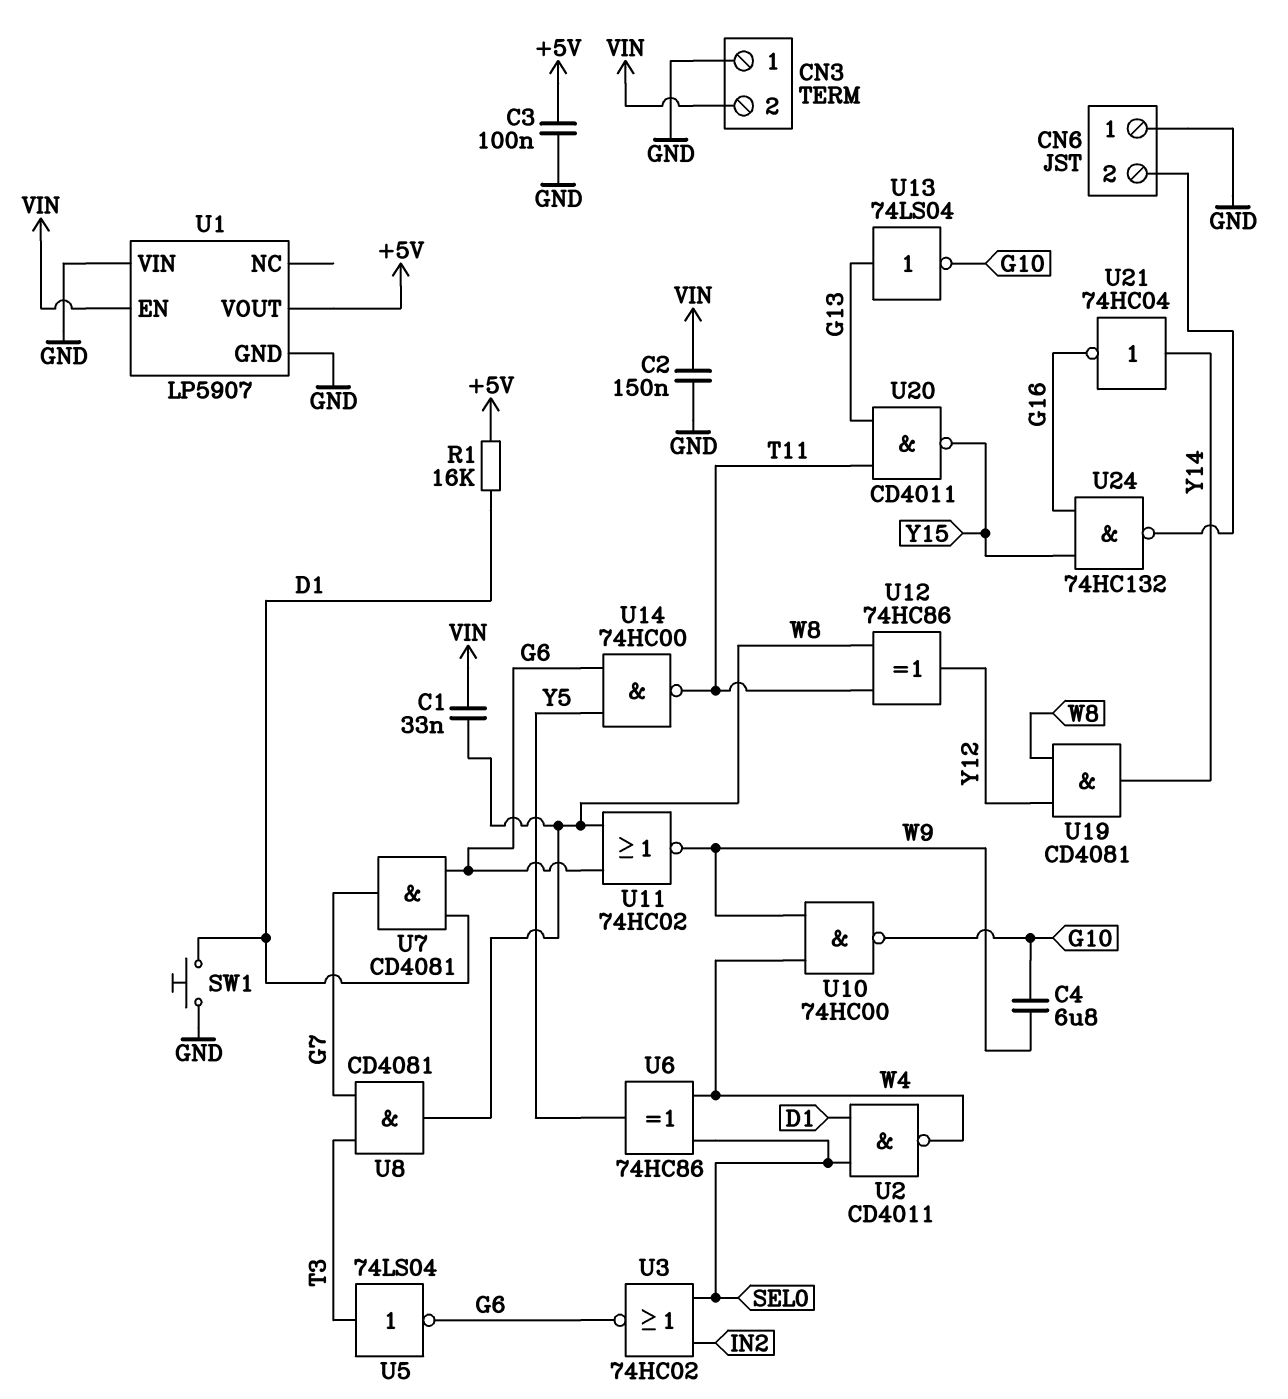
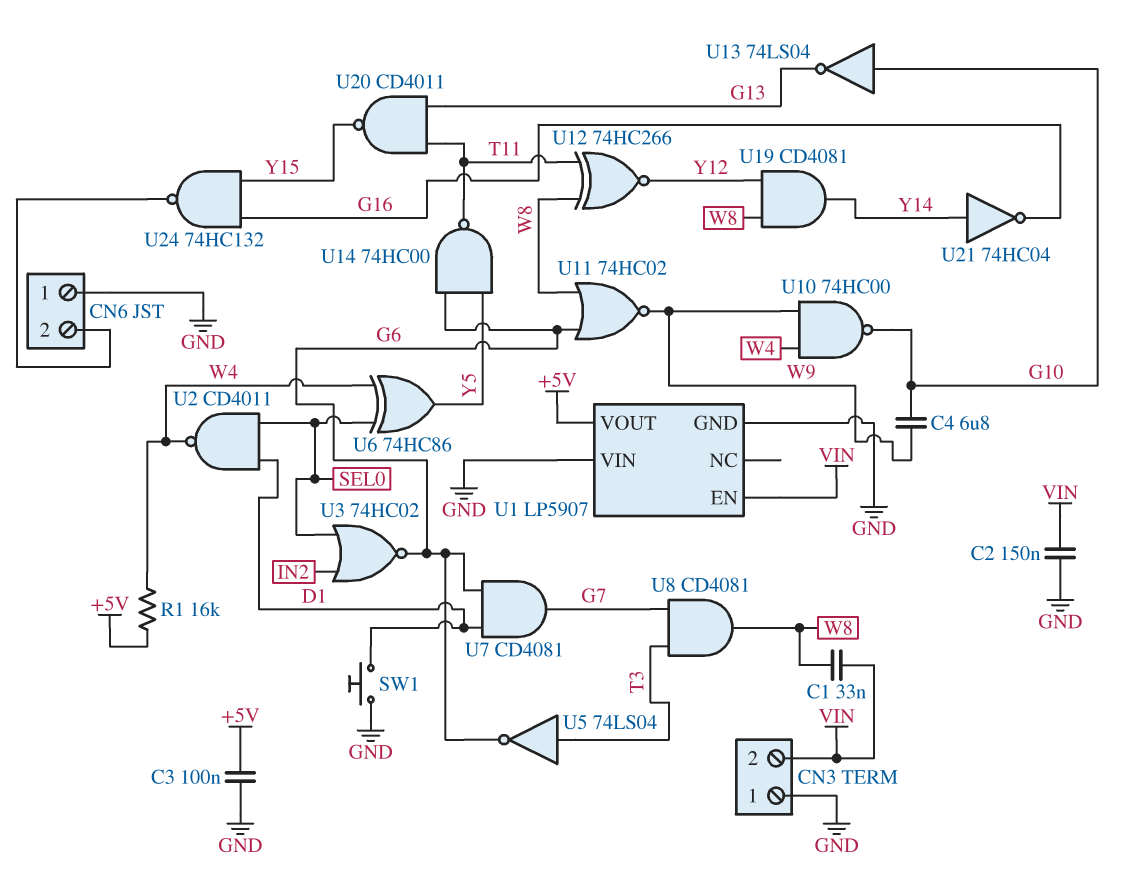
R1: 16k (+5V, D1) -> 16k (+5V, W4)
U12: XOR 74HC86 (in T11, in W8, out Y12) -> XNOR 74HC266 (in T11, in W8, out Y12)
U13: NOT 74LS04 (in G13, out G10) -> NOT 74LS04 (in G10, out G13)

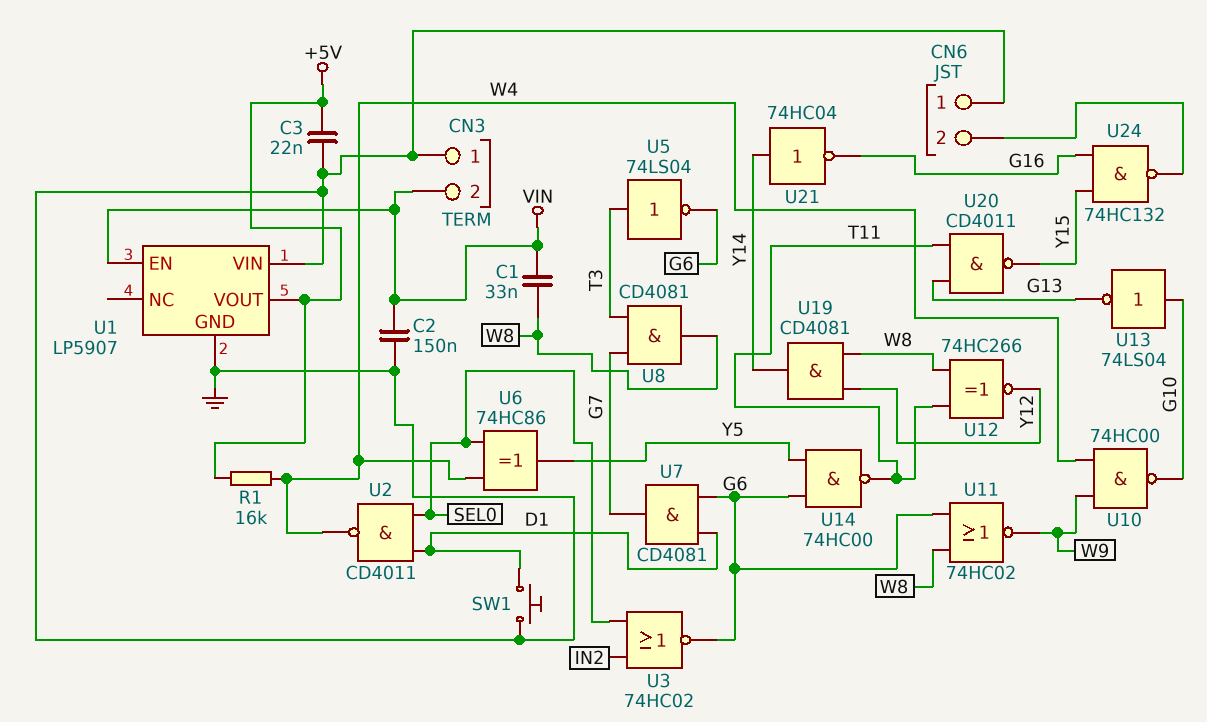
C3: 100nF (+5V, GND) -> 22nF (+5V, GND)
C4: 6.8uF (G10, W9) -> none

